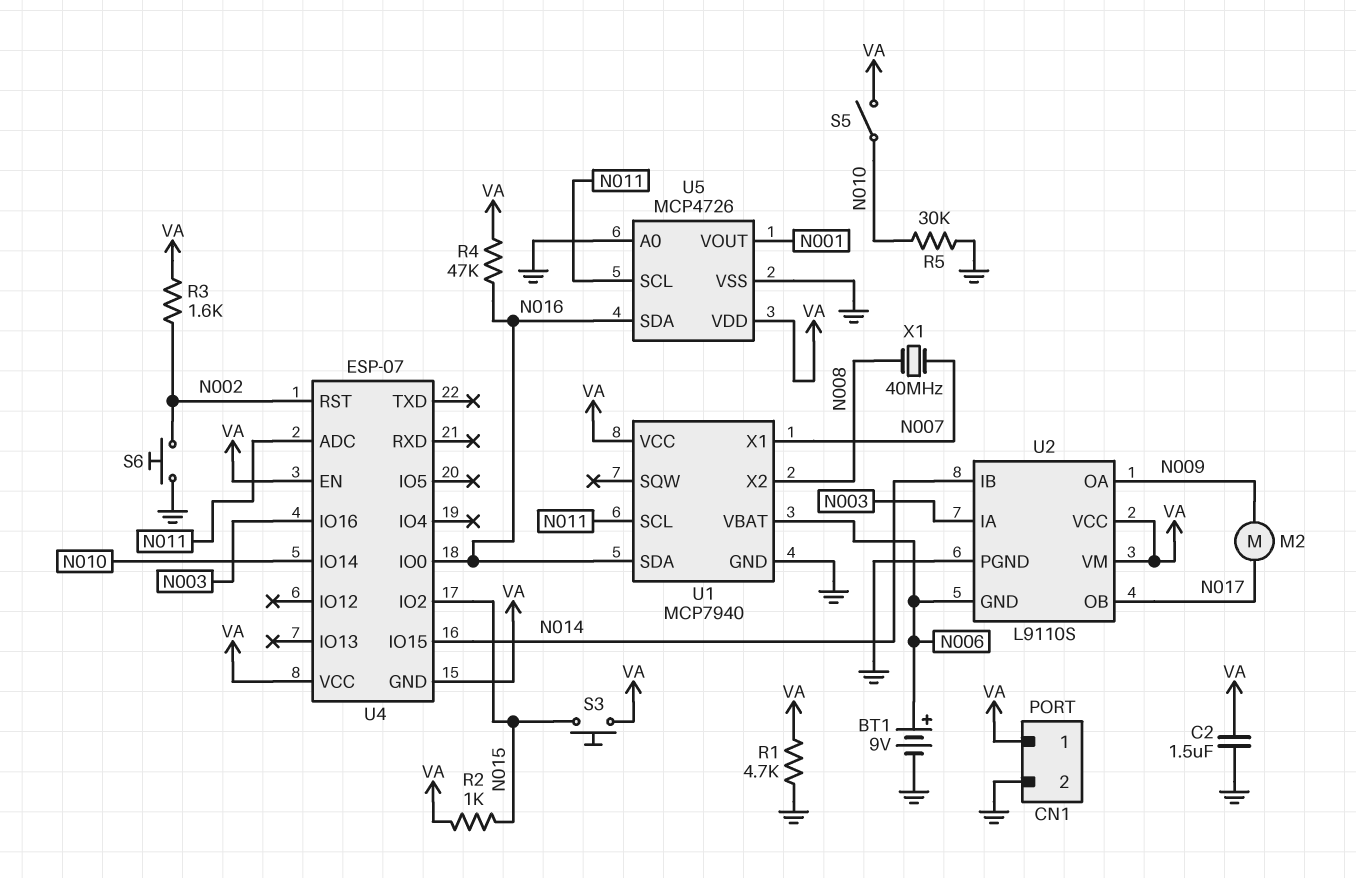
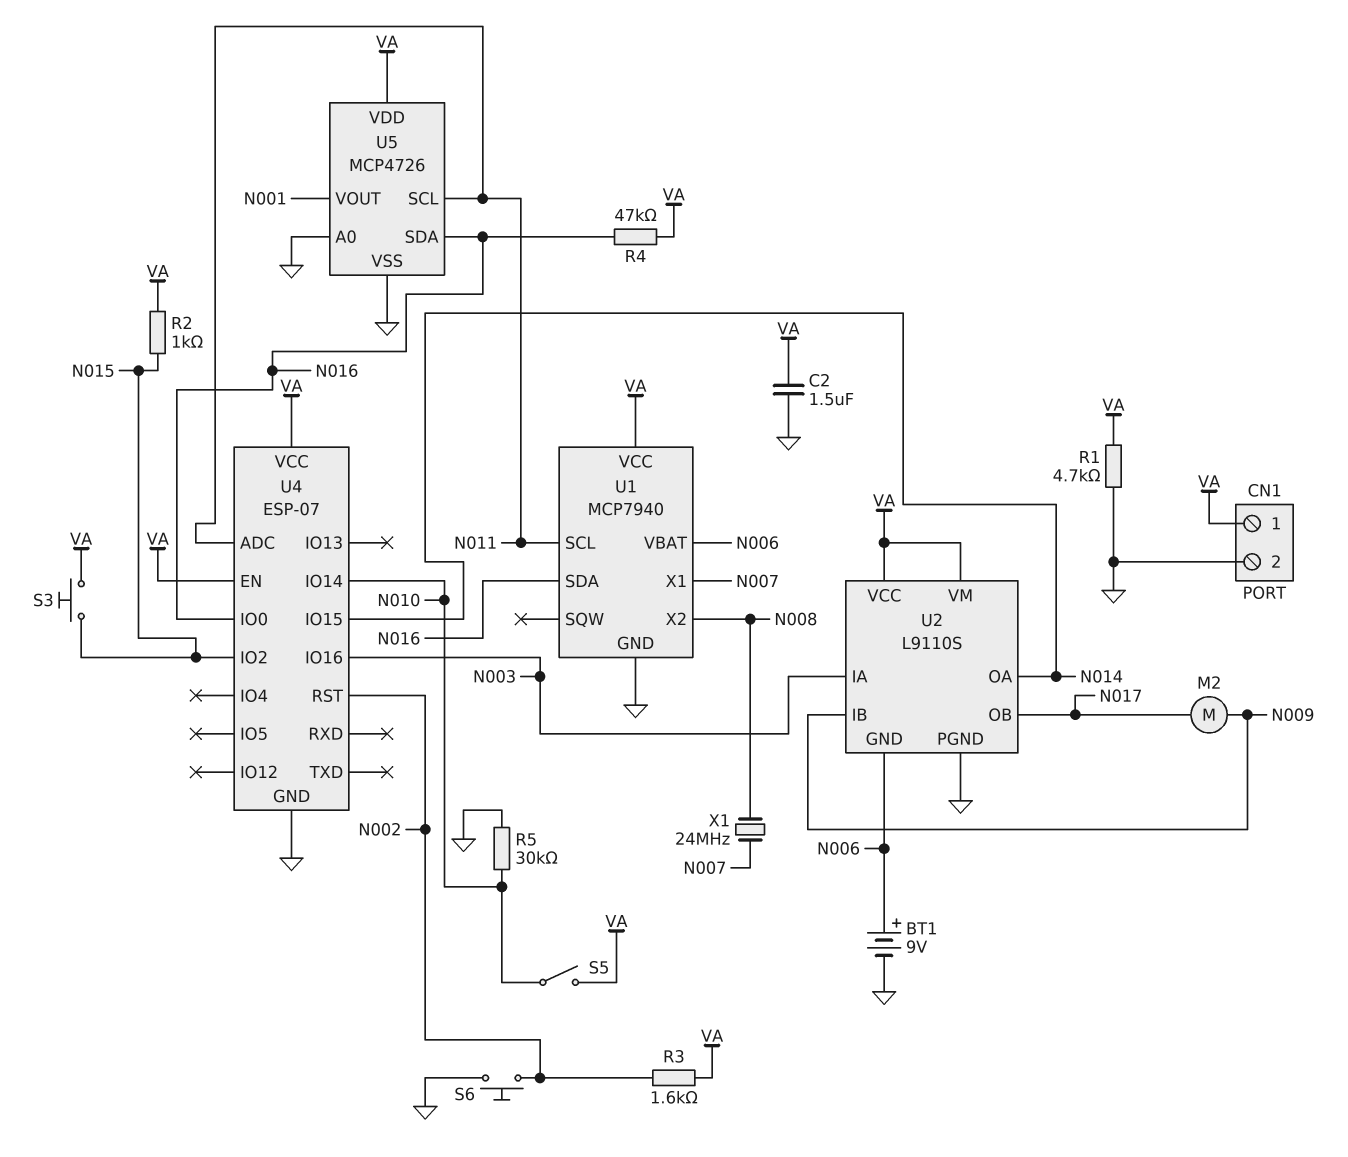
U2 pin IB: N014 -> N009
U2 pin OA: N009 -> N014
U4 pin GND: VA -> GND
X1: 40MHz (N007, N008) -> 24MHz (N007, N008)

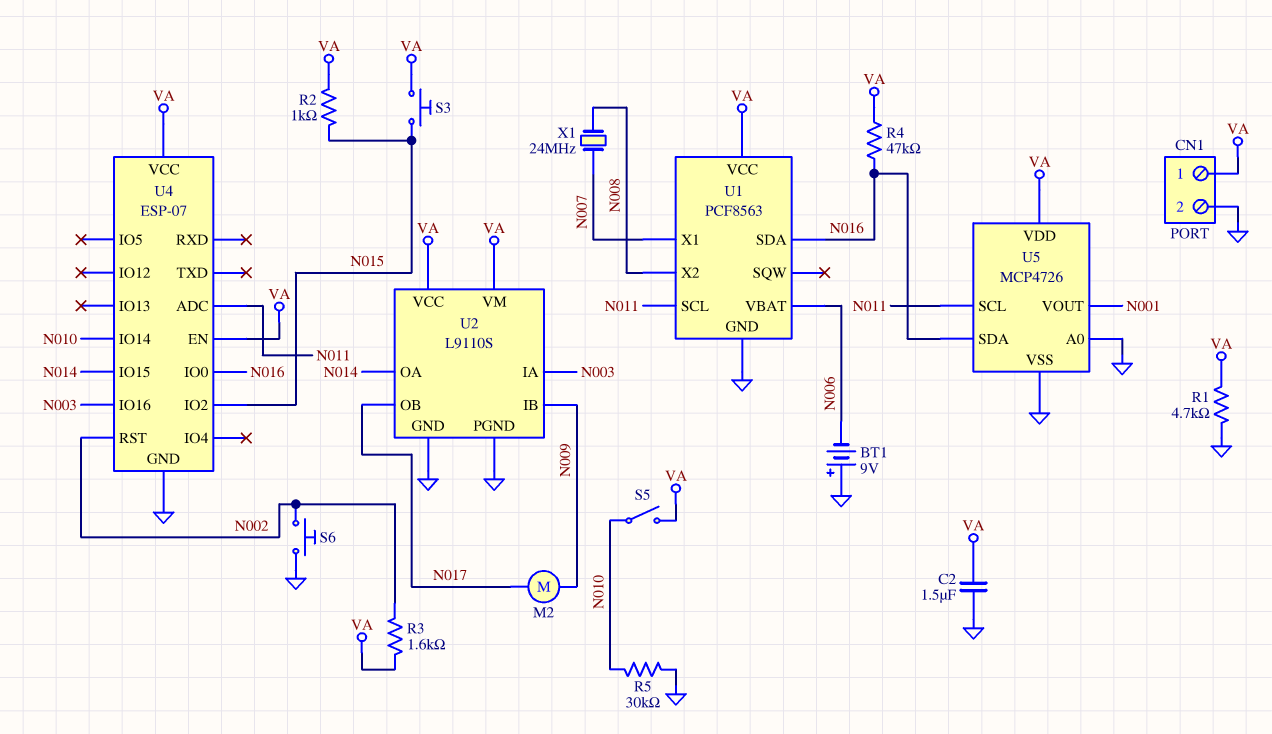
BT1: 9V (plus N006, minus GND) -> 9V (plus GND, minus N006)
U1: MCP7940 -> PCF8563
U2 pin GND: N006 -> GND

